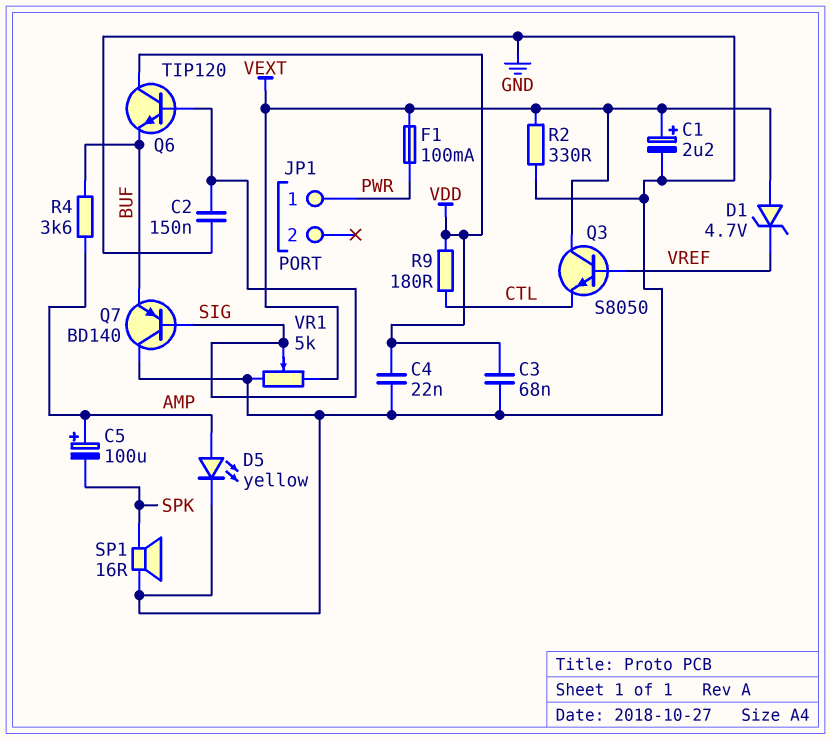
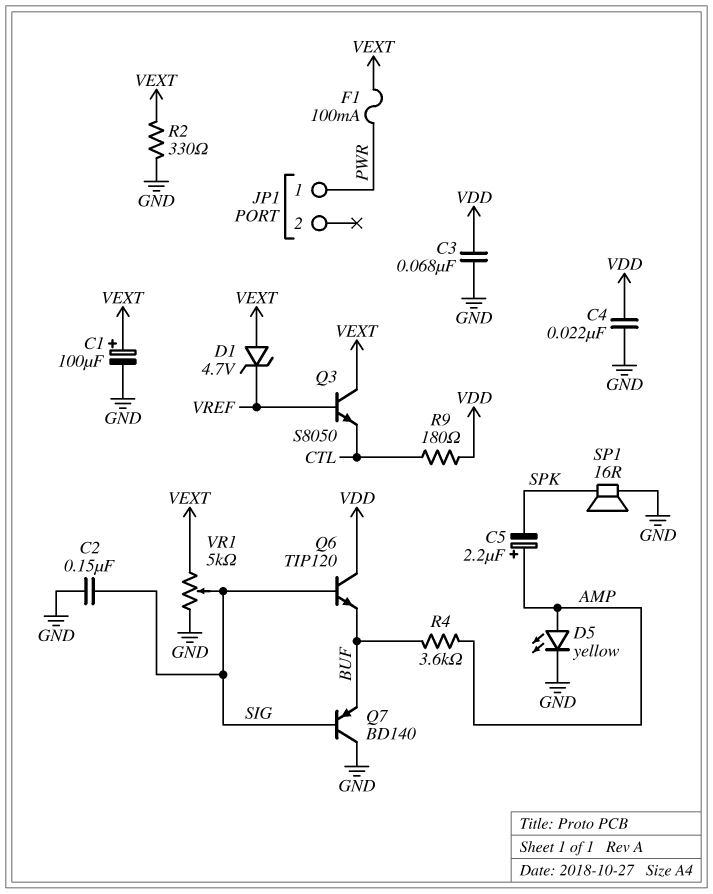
C1: 2.2uF (plus VEXT, minus GND) -> 100uF (plus VEXT, minus GND)
C5: 100uF (plus AMP, minus SPK) -> 2.2uF (plus AMP, minus SPK)

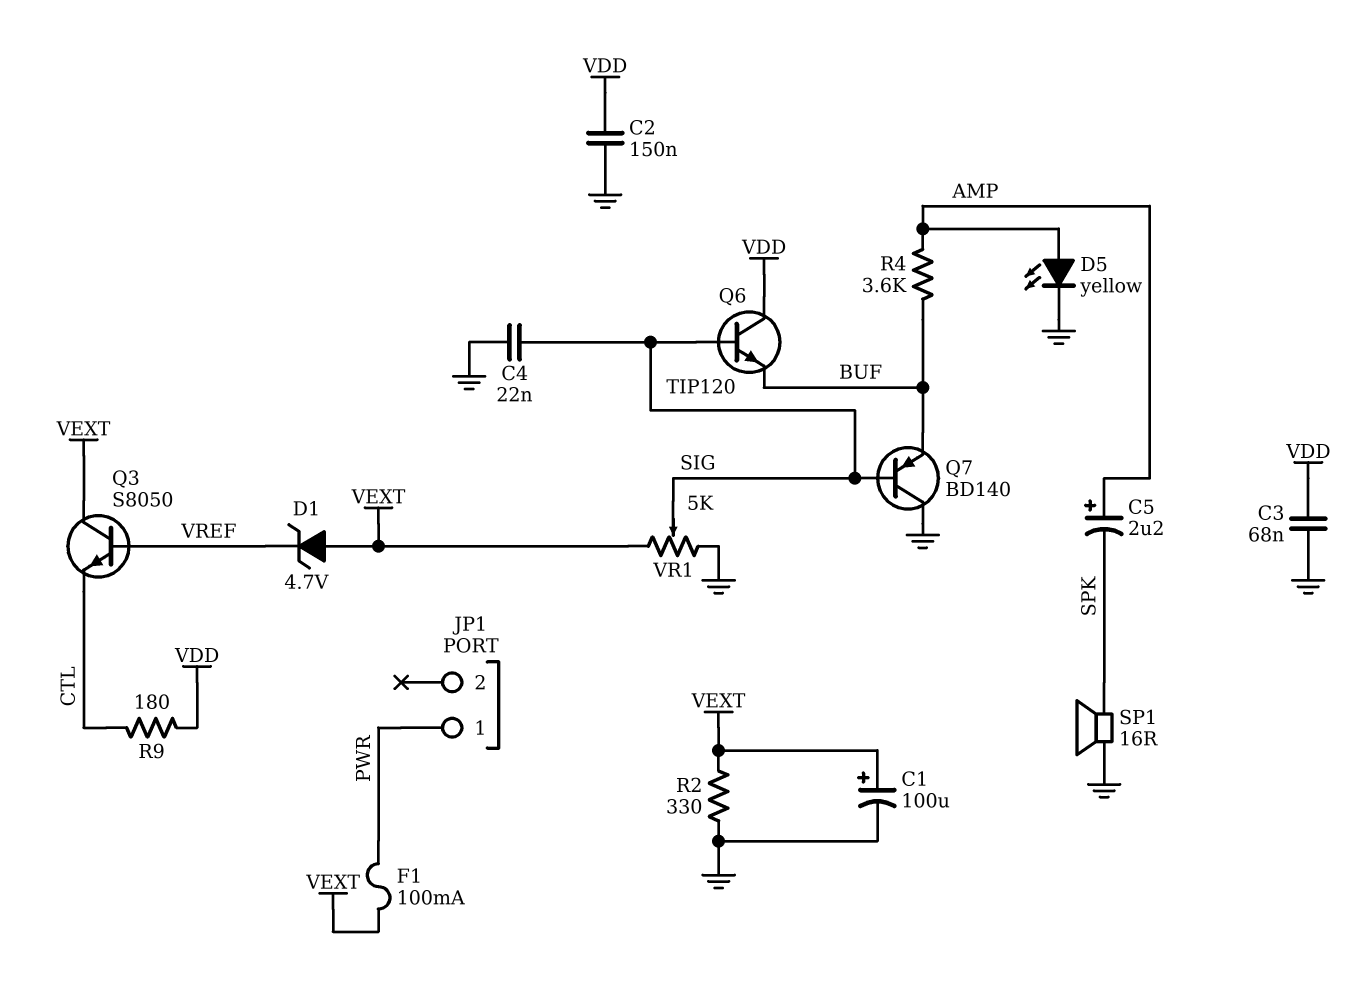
C2: 150nF (GND, SIG) -> 150nF (GND, VDD)
C4: 22nF (GND, VDD) -> 22nF (GND, SIG)

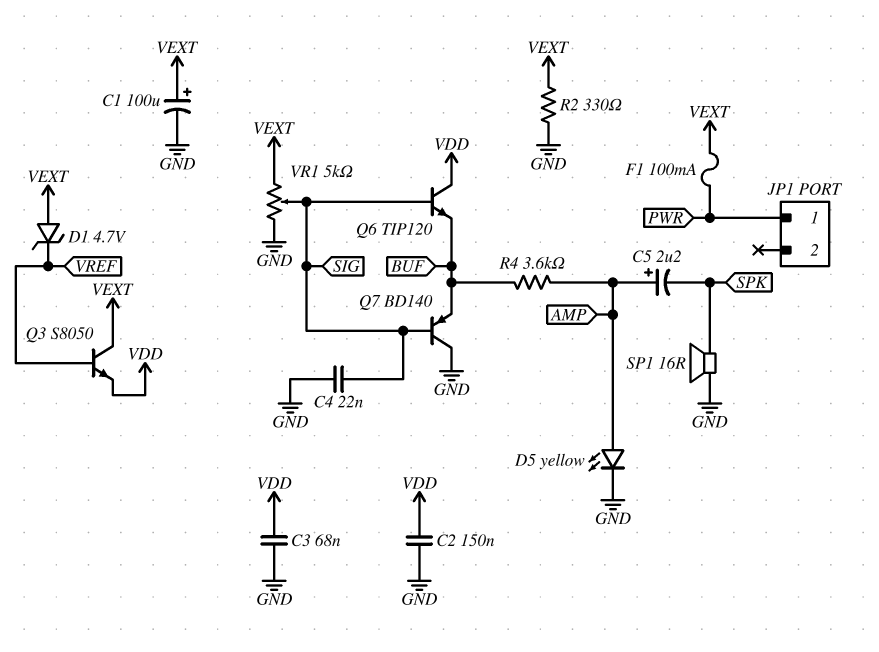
Q3: NPN S8050 (B VREF, C VEXT, E CTL) -> NPN S8050 (B VREF, C VEXT, E VDD)
R9: 180 (CTL, VDD) -> none

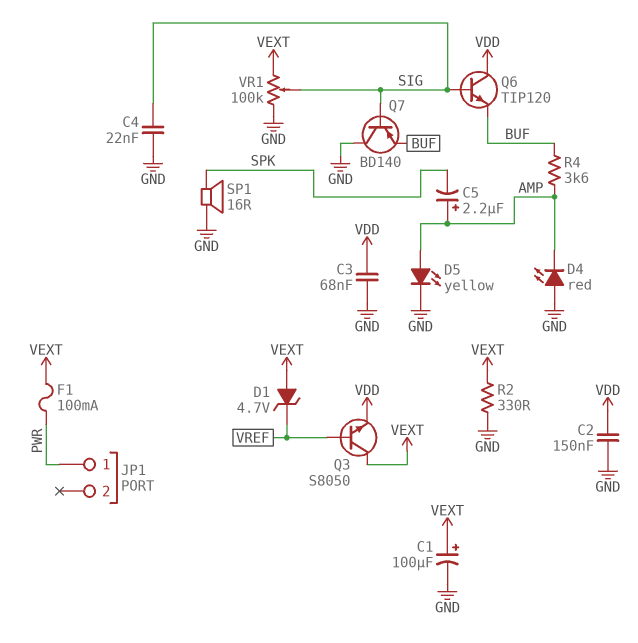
D4: none -> LED red (A GND, K AMP)
VR1: 5k (GND, VEXT, wiper SIG) -> 100k (GND, VEXT, wiper SIG)

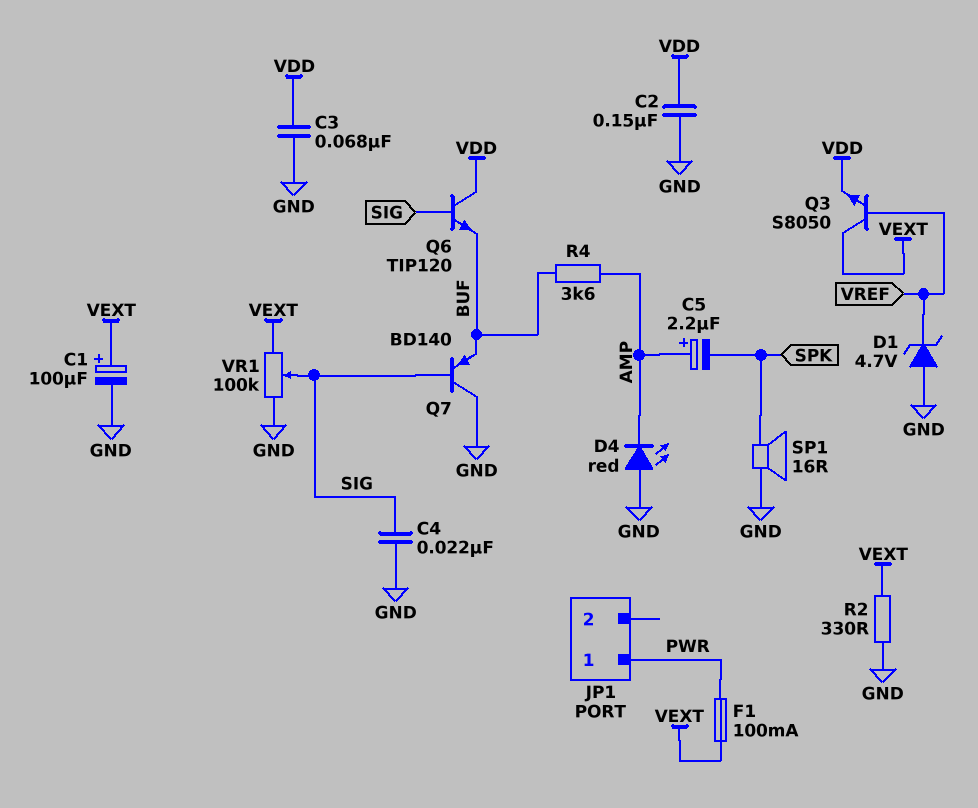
D1: zener 4.7V (A VEXT, K VREF) -> zener 4.7V (A GND, K VREF)
D5: LED yellow (A AMP, K GND) -> none

